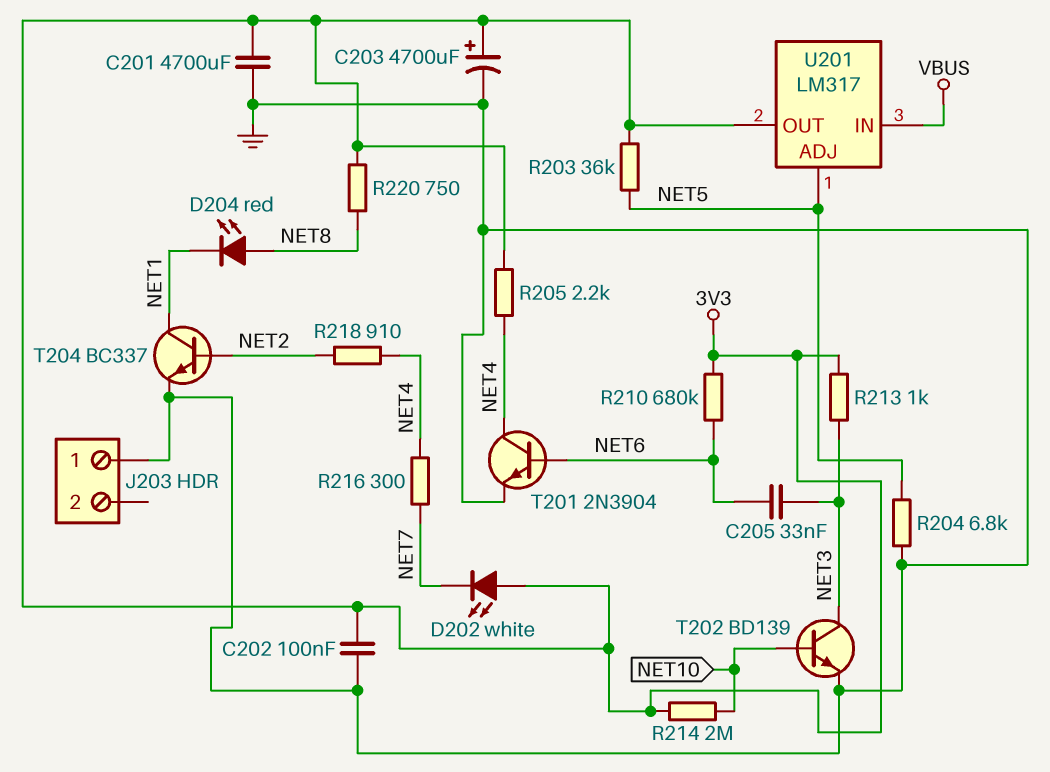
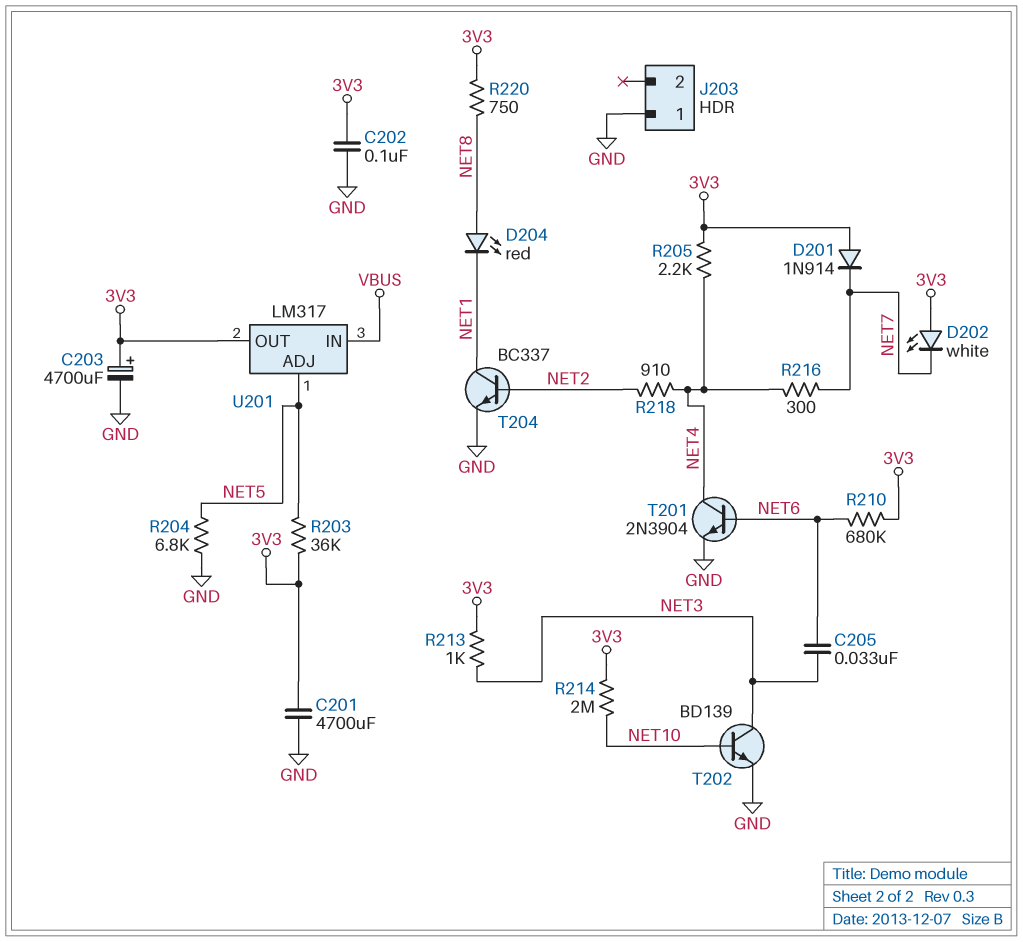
D201: none -> diode 1N914 (A 3V3, K NET7)

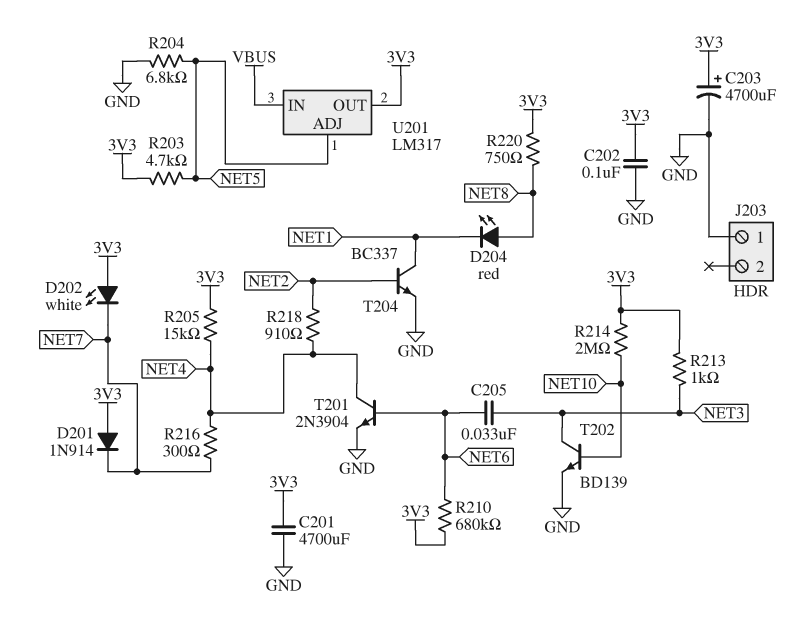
R203: 36k (3V3, NET5) -> 4.7k (3V3, NET5)
R205: 2.2k (3V3, NET4) -> 15k (3V3, NET4)

